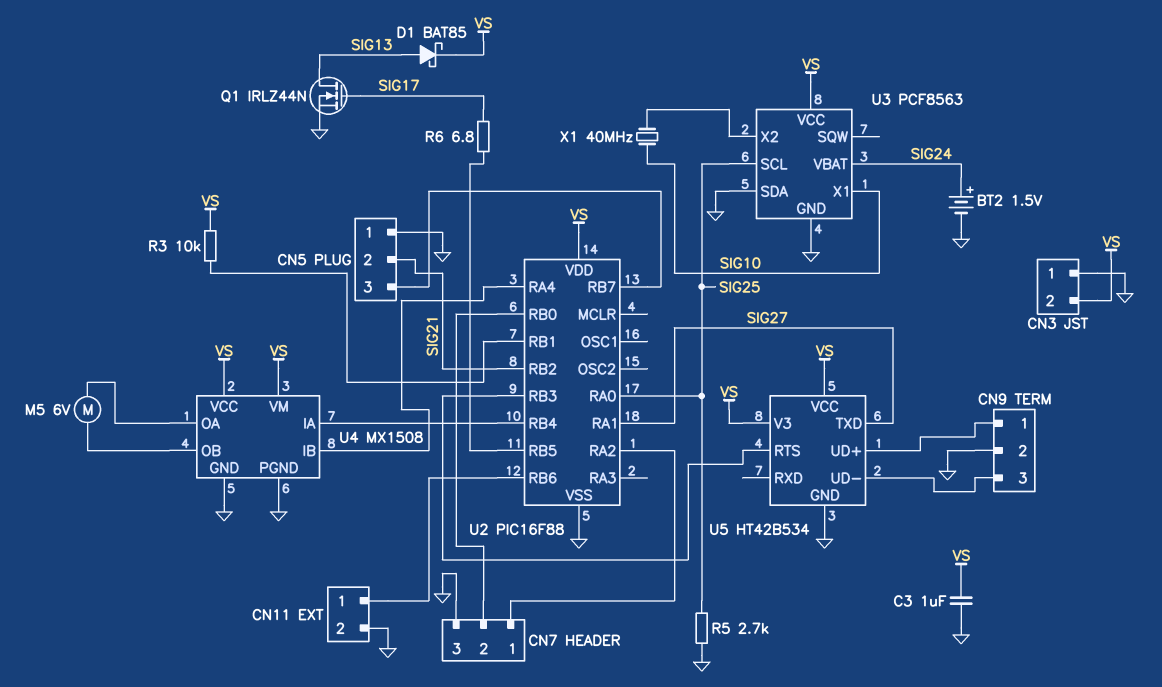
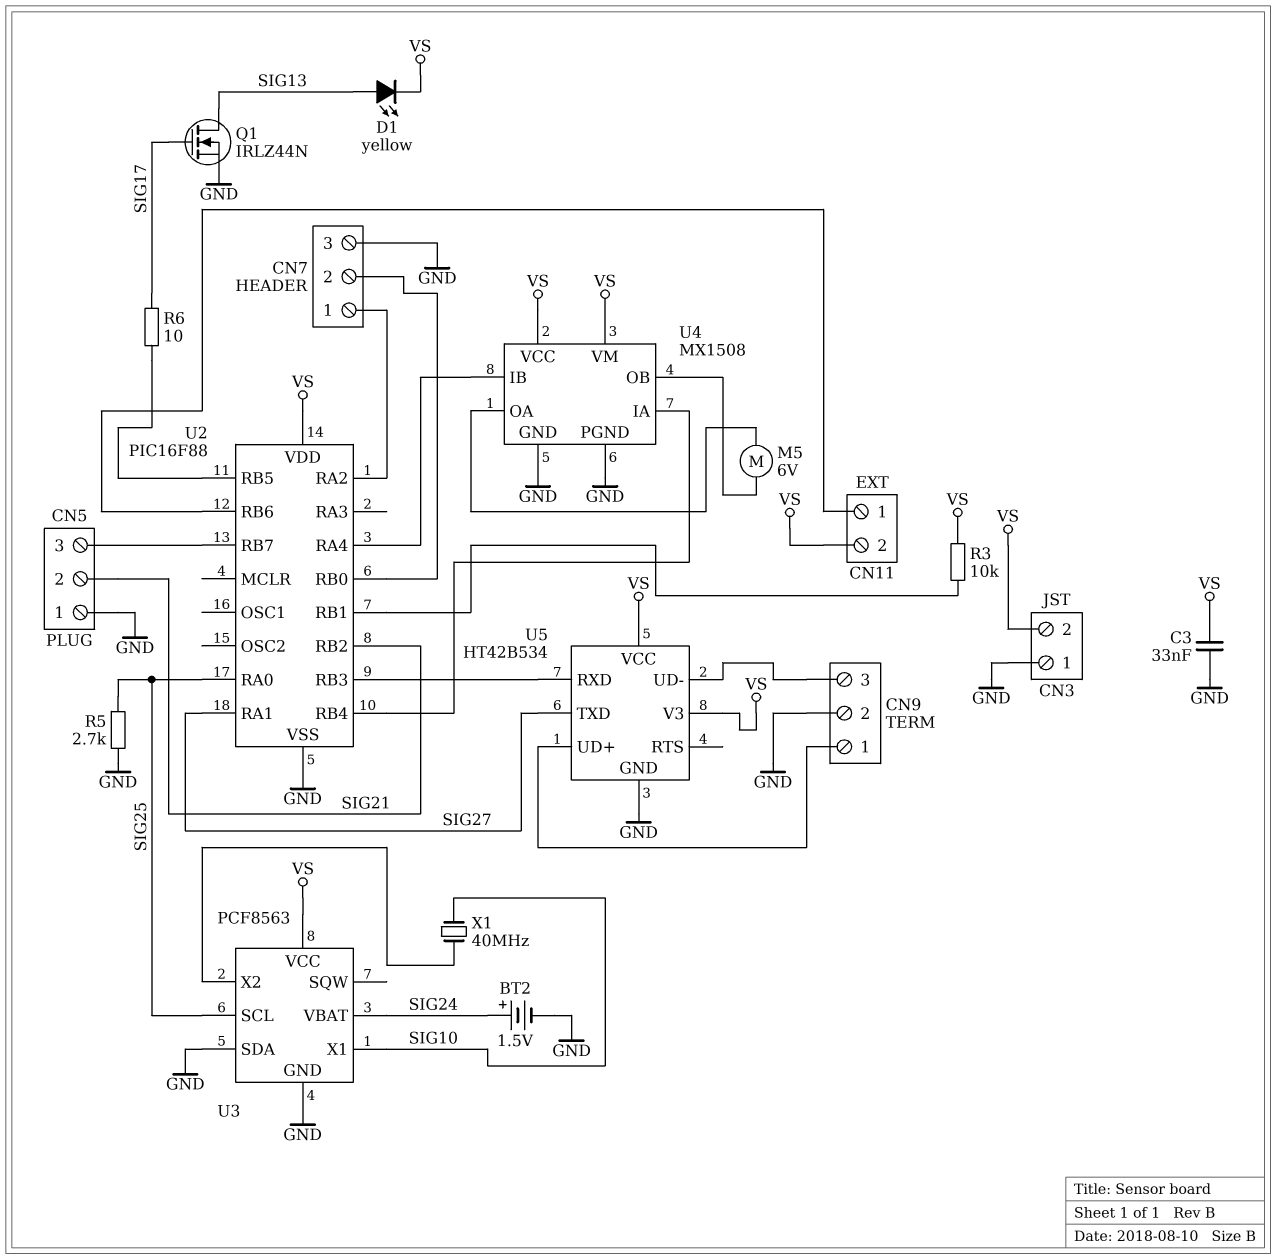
C3: 1uF (GND, VS) -> 33nF (GND, VS)
CN11 pin 2: GND -> VS
D1: schottky BAT85 (A SIG13, K VS) -> LED yellow (A SIG13, K VS)
R6: 6.8 (SIG17, U2/RB5) -> 10 (SIG17, U2/RB5)
U5 pin RTS: U2/RB3 -> none
U5 pin RXD: none -> U2/RB3

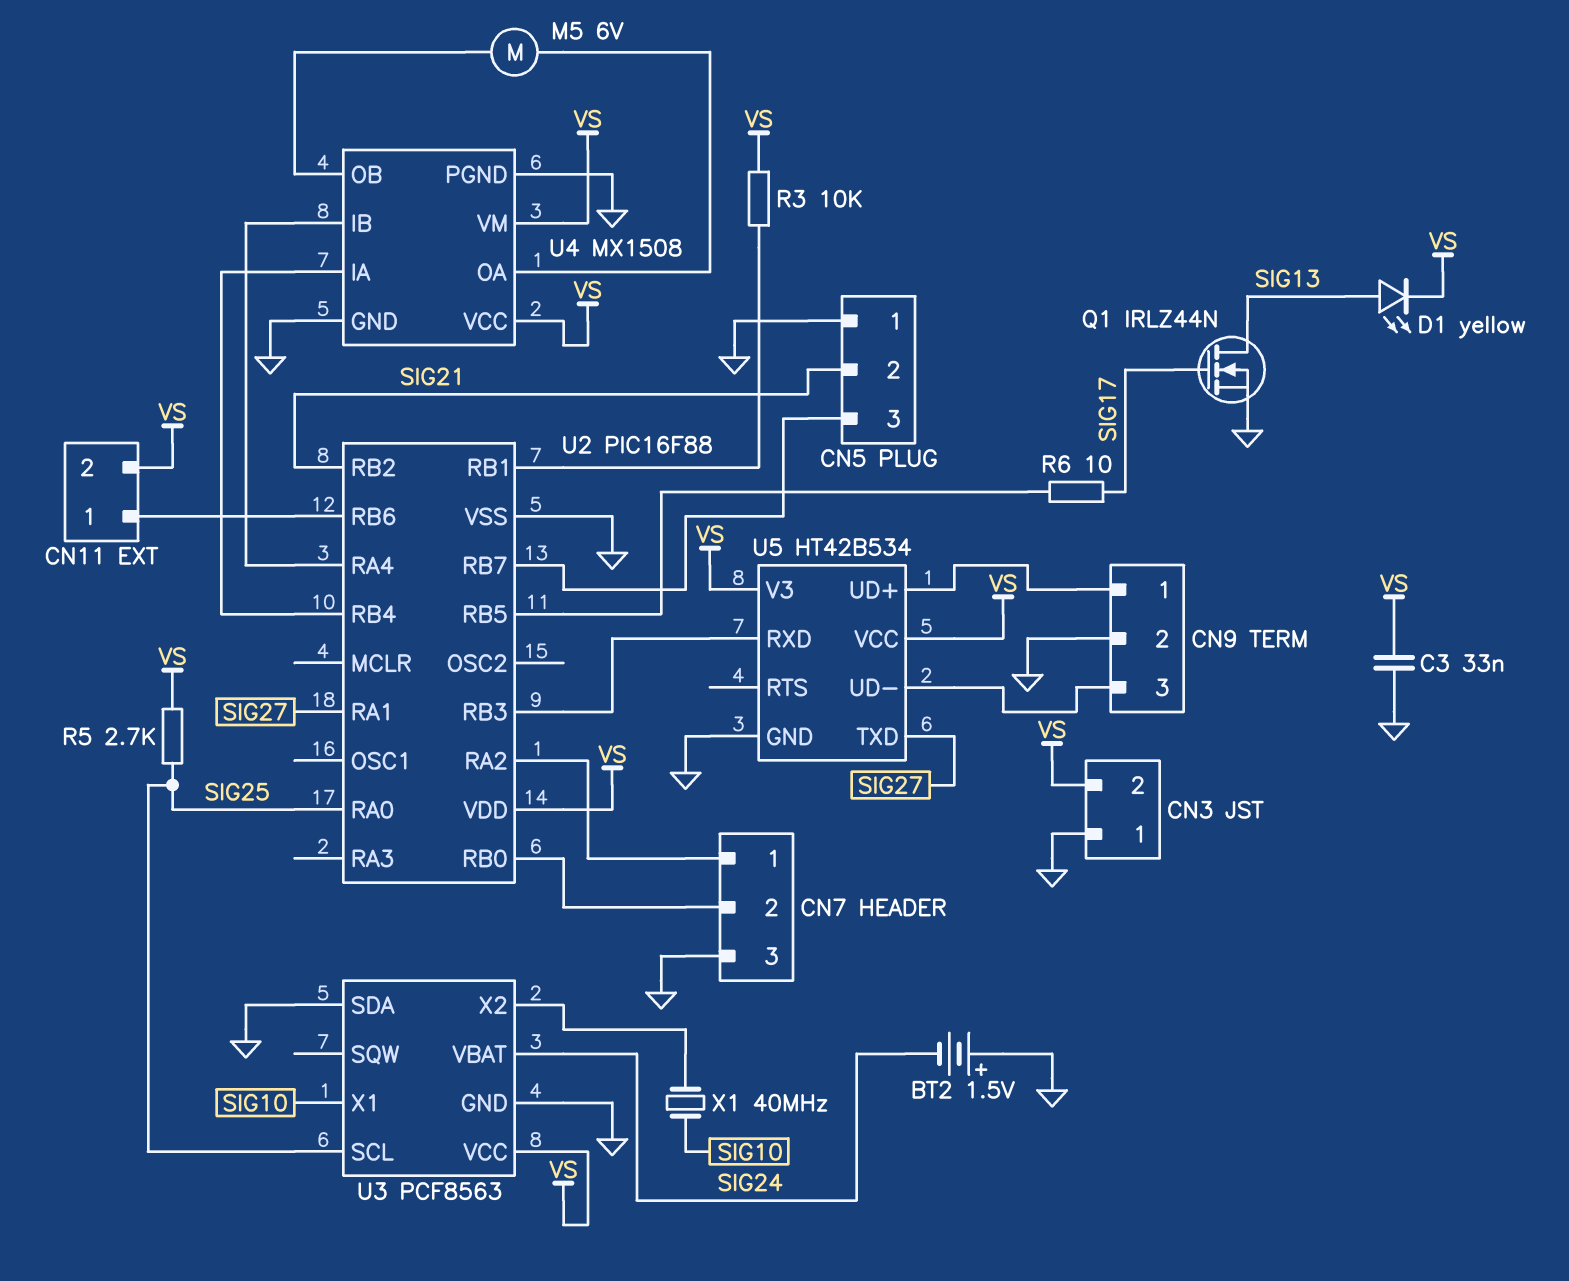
BT2: 1.5V (plus SIG24, minus GND) -> 1.5V (plus GND, minus SIG24)
R5: 2.7k (GND, SIG25) -> 2.7k (SIG25, VS)

